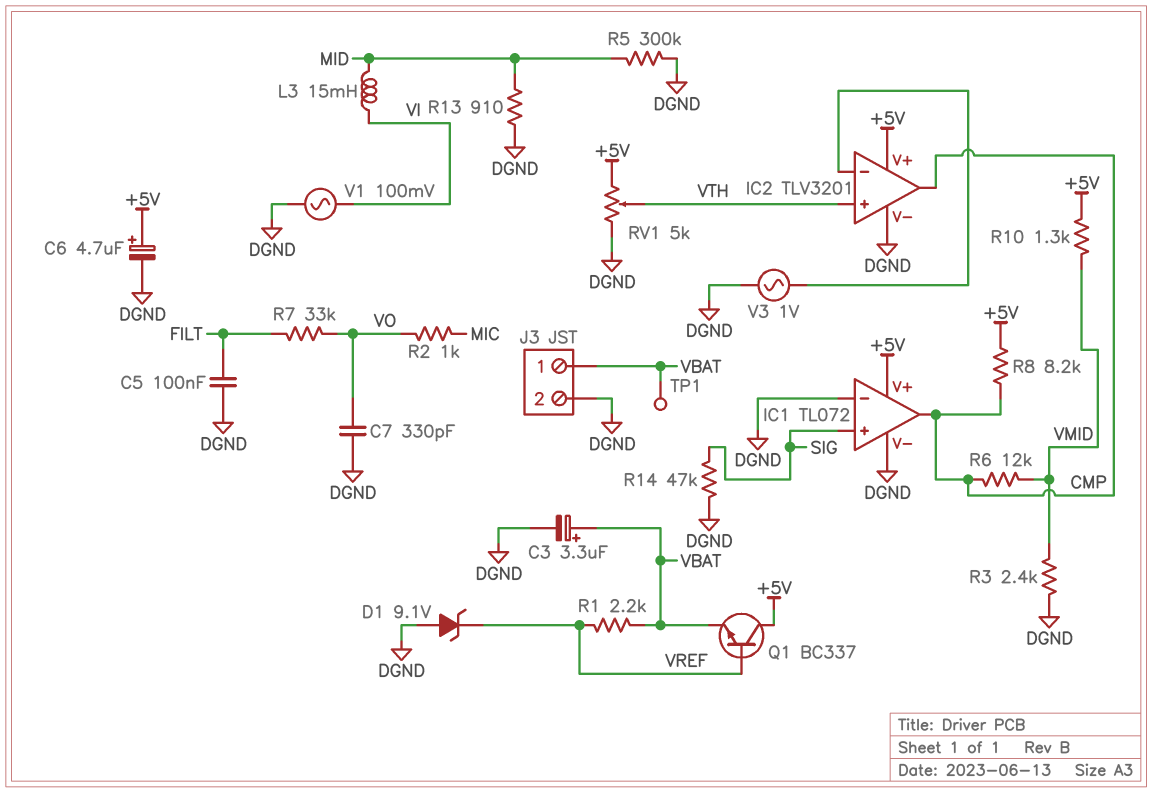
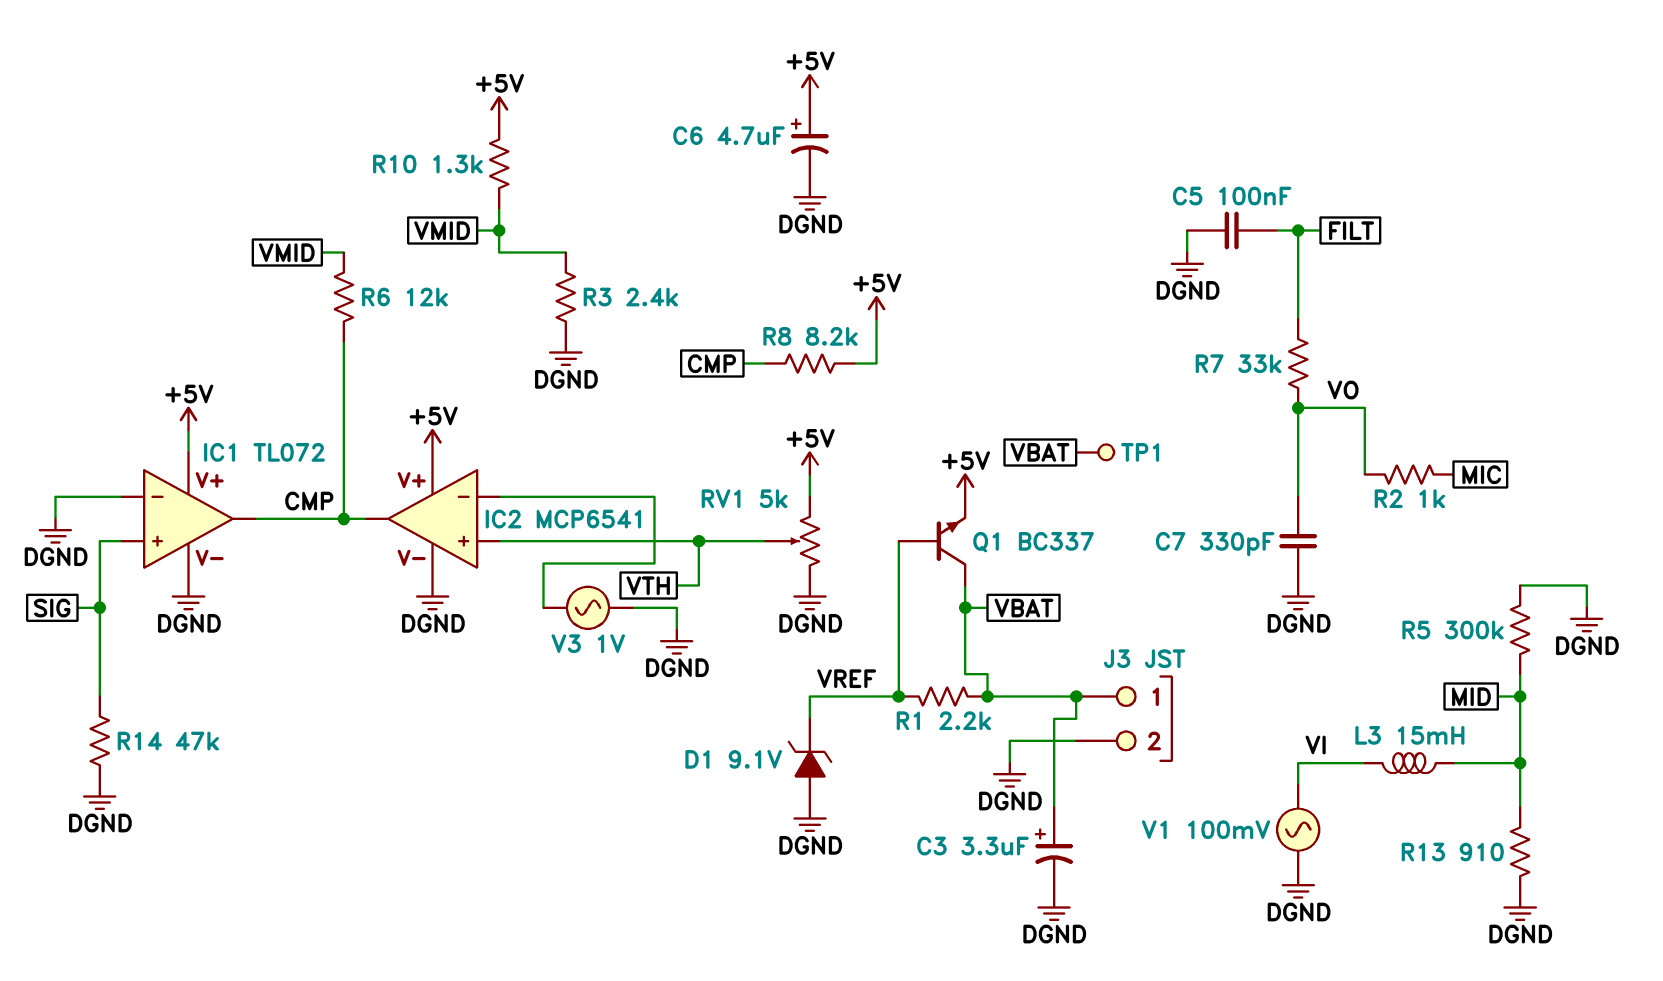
IC2: TLV3201 -> MCP6541
Q1: NPN BC337 (B VREF, C +5V, E VBAT) -> NPN BC337 (B VREF, C VBAT, E +5V)

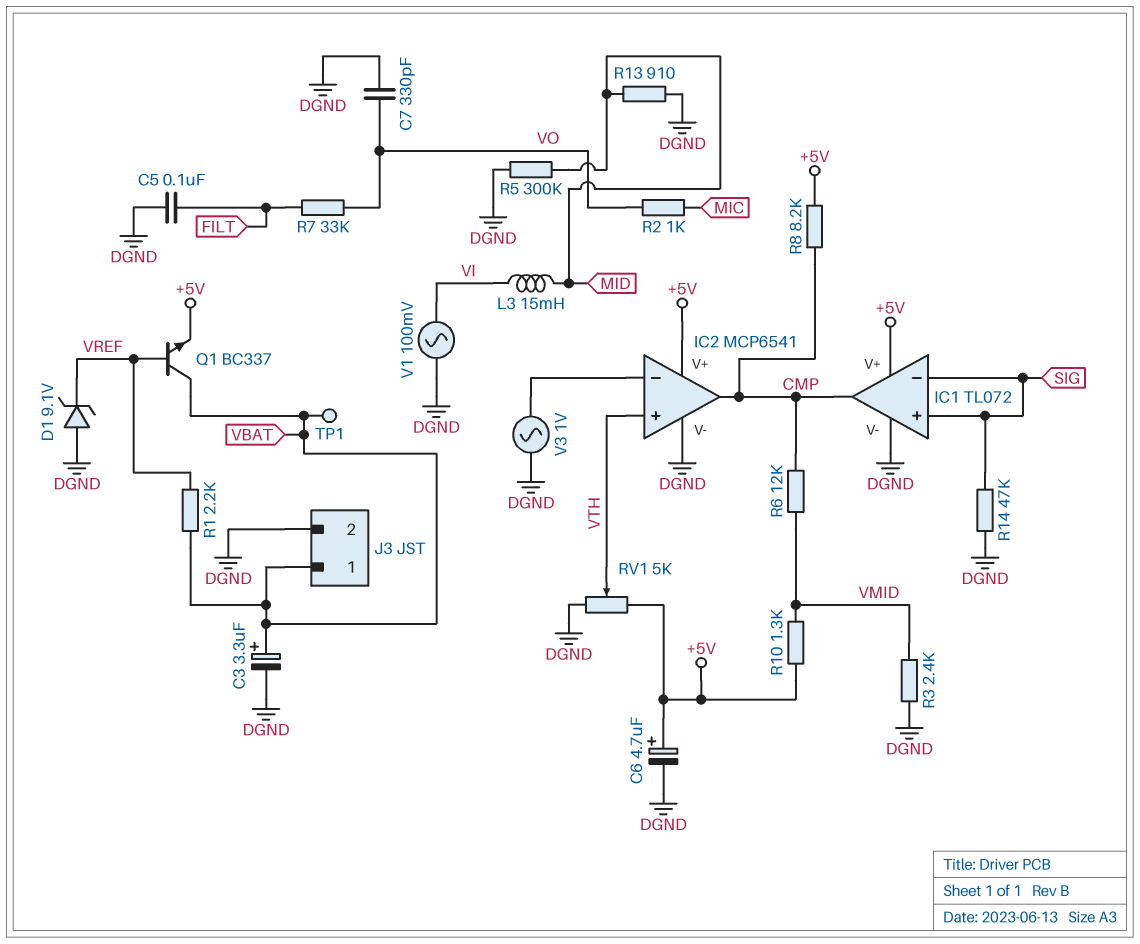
IC1 pin in-: DGND -> SIG

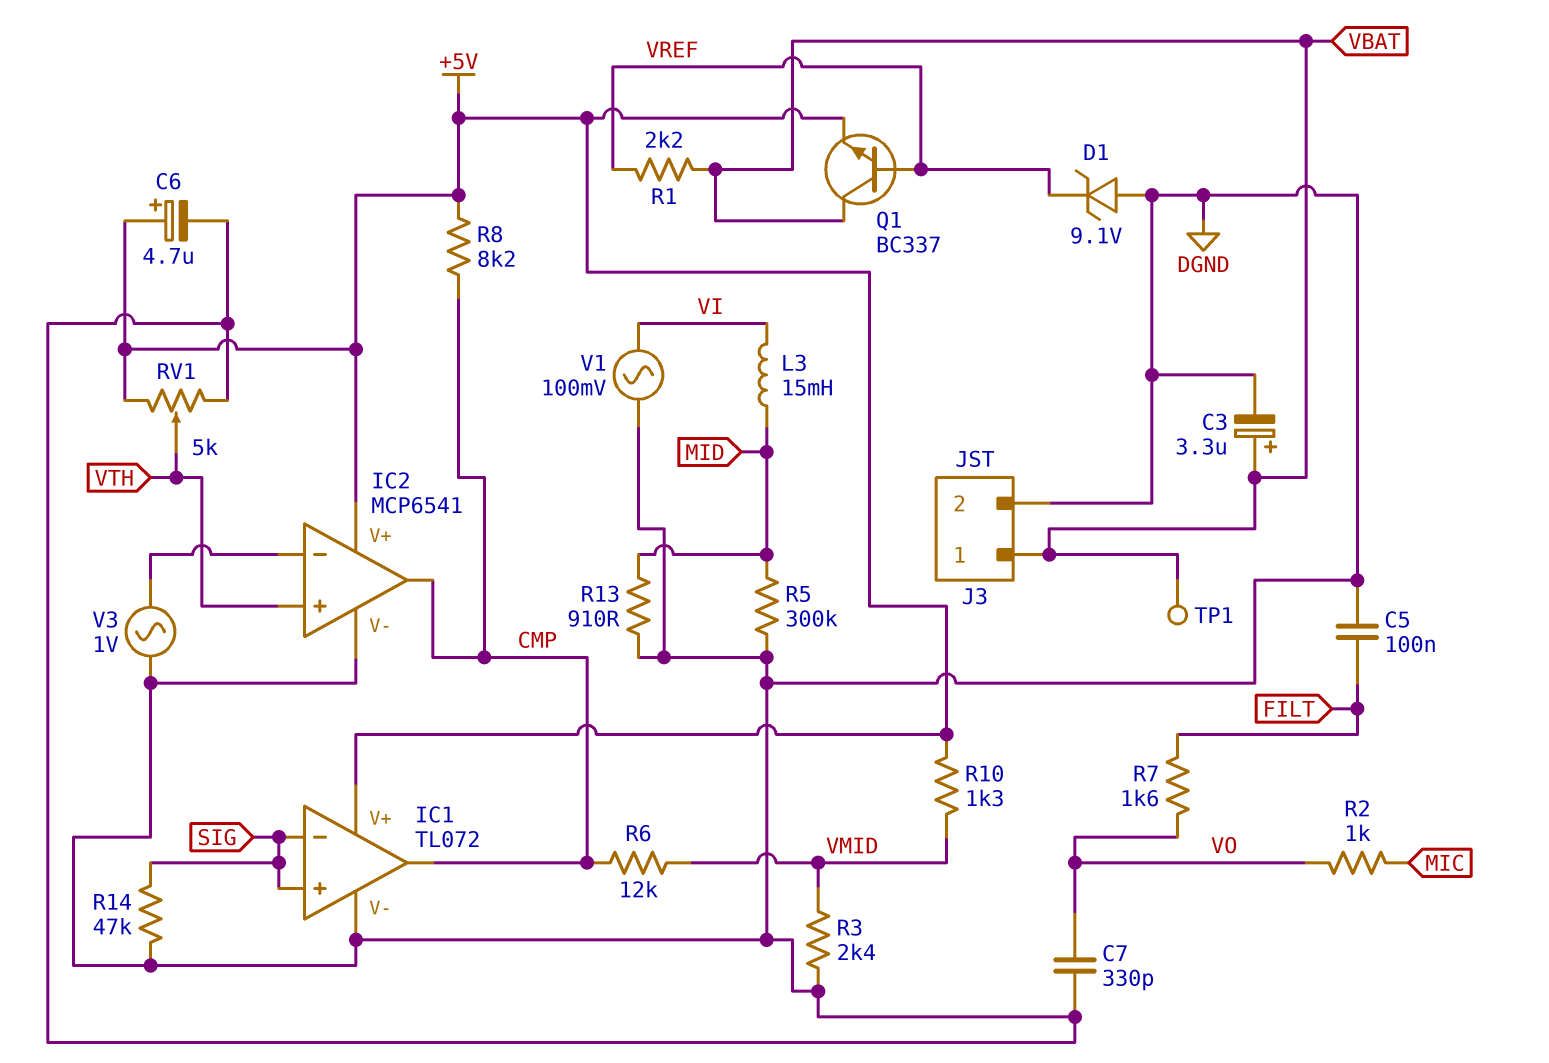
R7: 33k (FILT, VO) -> 1.6k (FILT, VO)

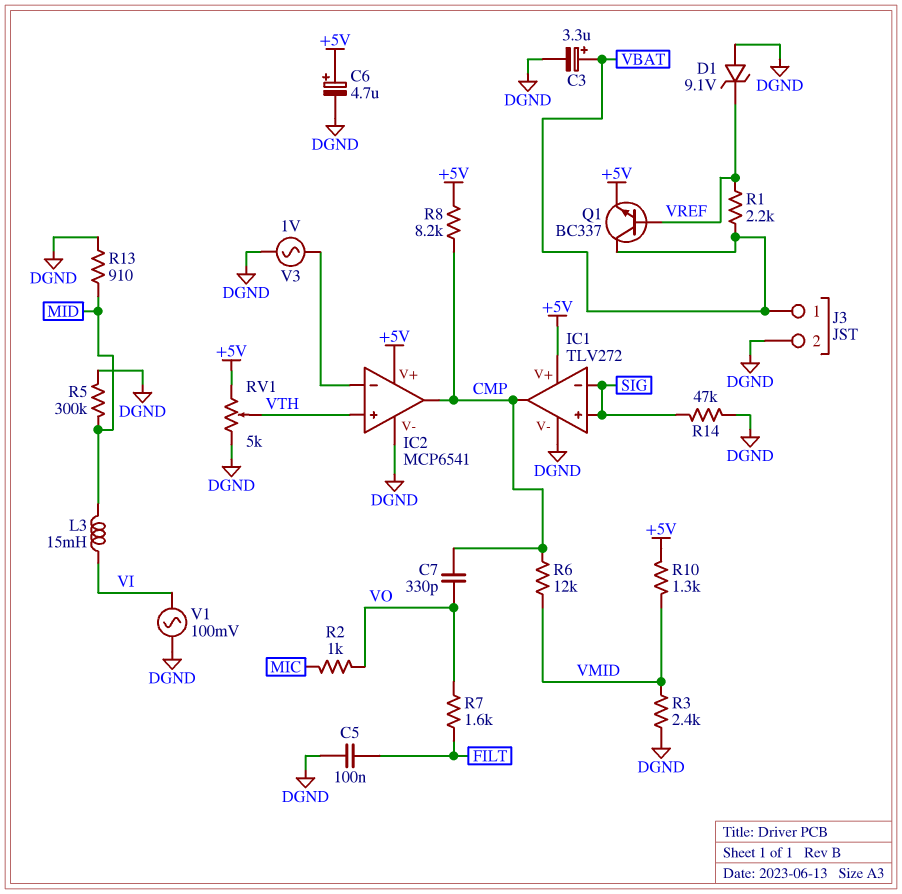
C7: 330pF (DGND, VO) -> 330pF (CMP, VO)
IC1: TL072 -> TLV272
TP1: test point (VBAT) -> none

